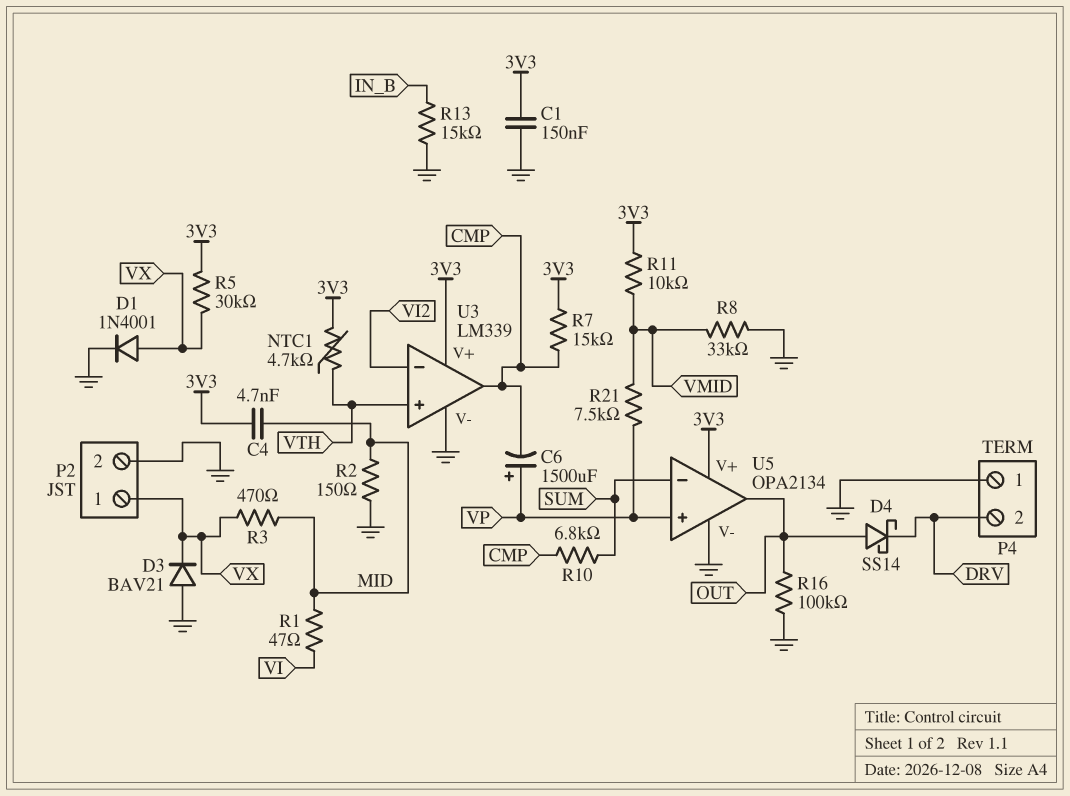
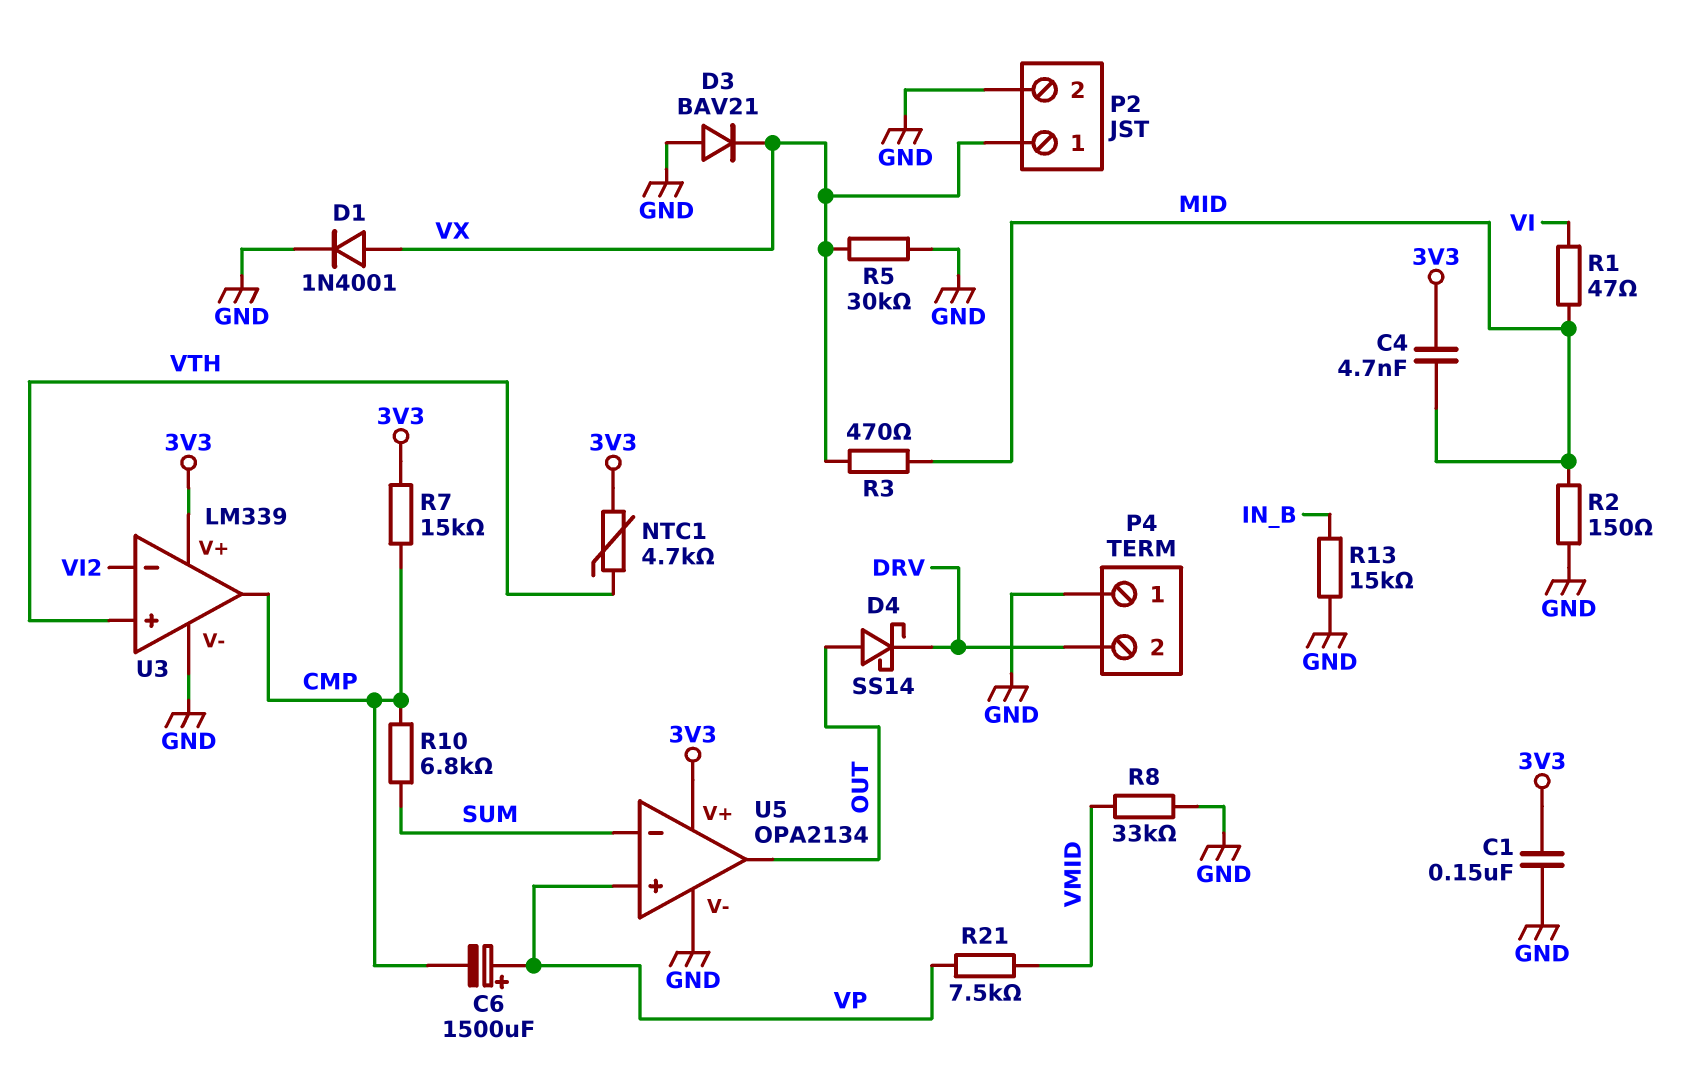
R5: 30k (3V3, VX) -> 30k (GND, VX)
R11: 10k (3V3, VMID) -> none
R16: 100k (GND, OUT) -> none

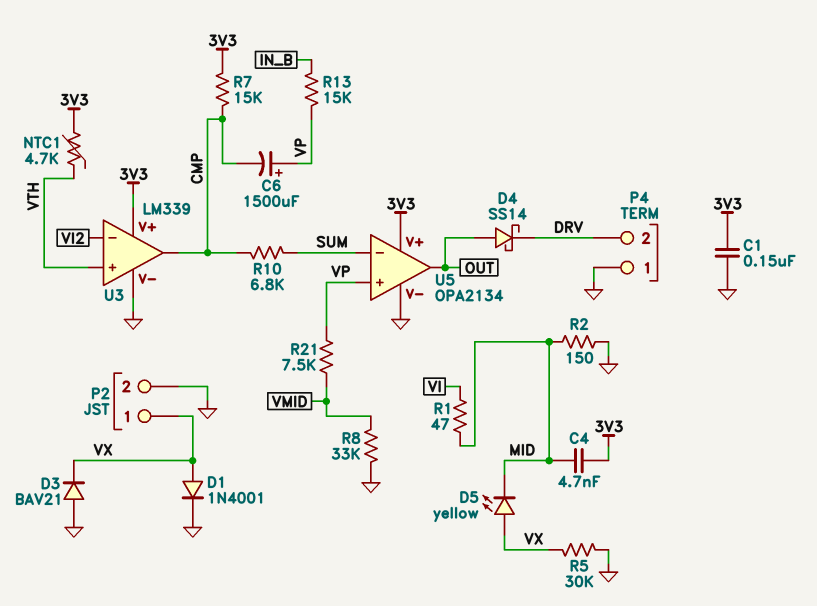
D5: none -> LED yellow (A VX, K MID)
R3: 470 (MID, VX) -> none
R13: 15k (GND, IN_B) -> 15k (IN_B, VP)

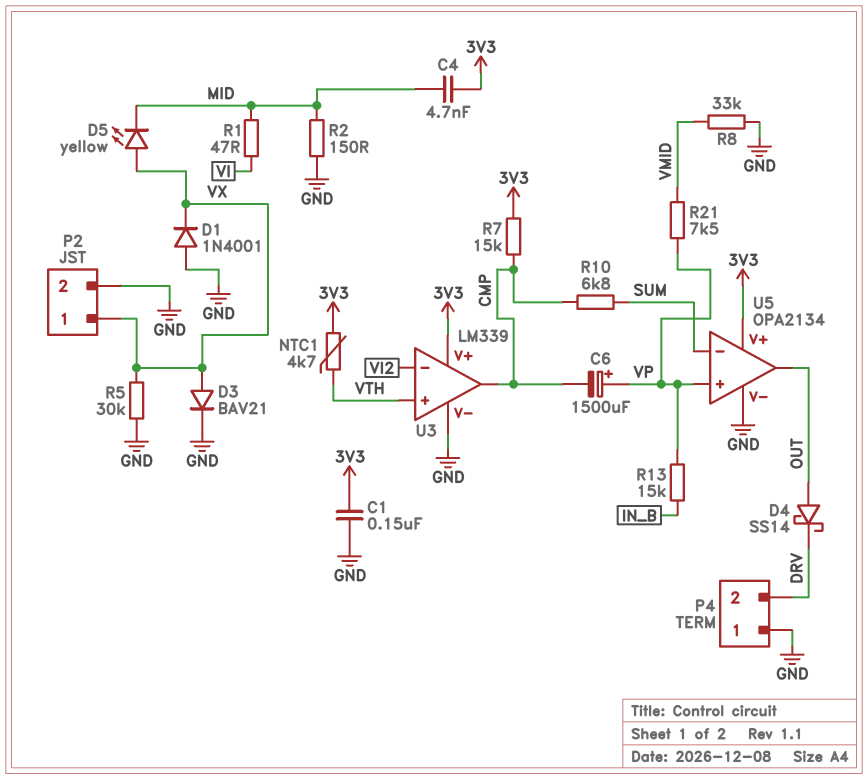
D1: diode 1N4001 (A VX, K GND) -> diode 1N4001 (A GND, K VX)
D3: diode BAV21 (A GND, K VX) -> diode BAV21 (A VX, K GND)

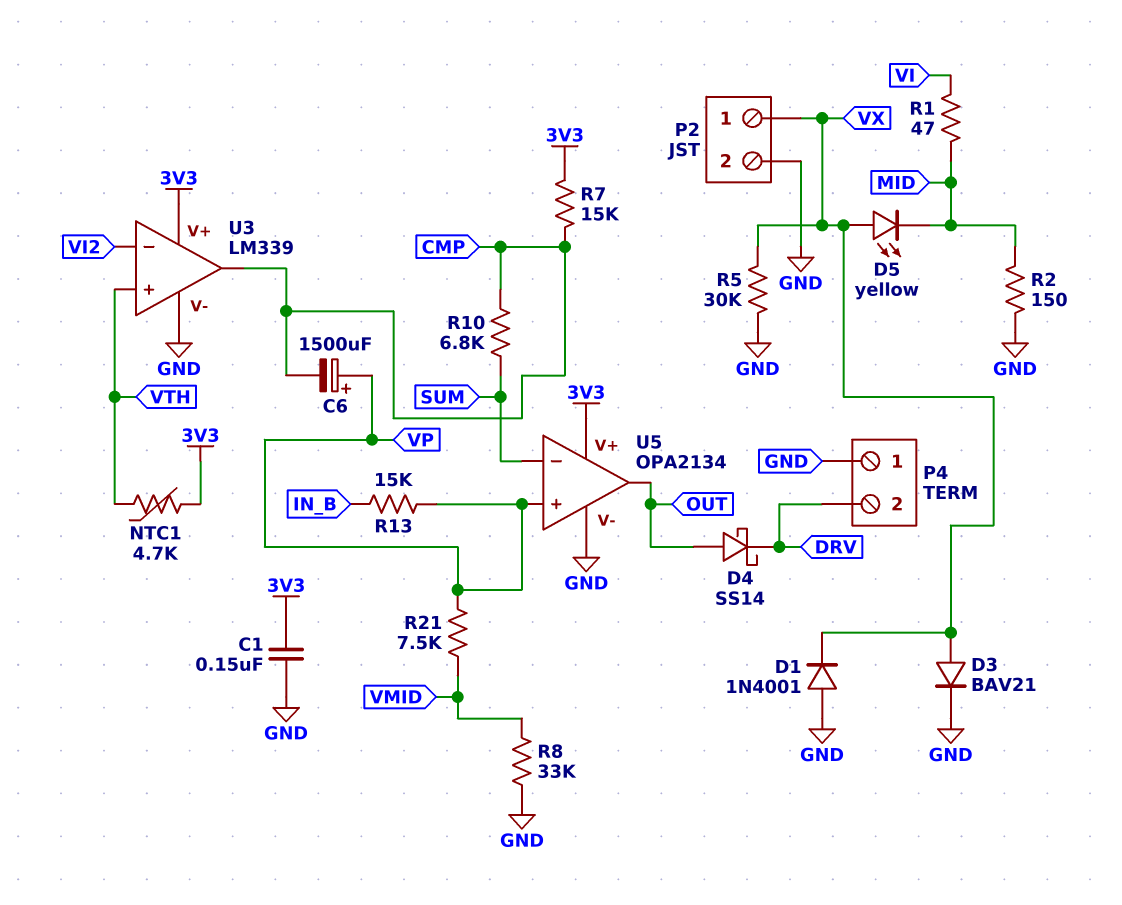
C4: 4.7nF (3V3, MID) -> none

